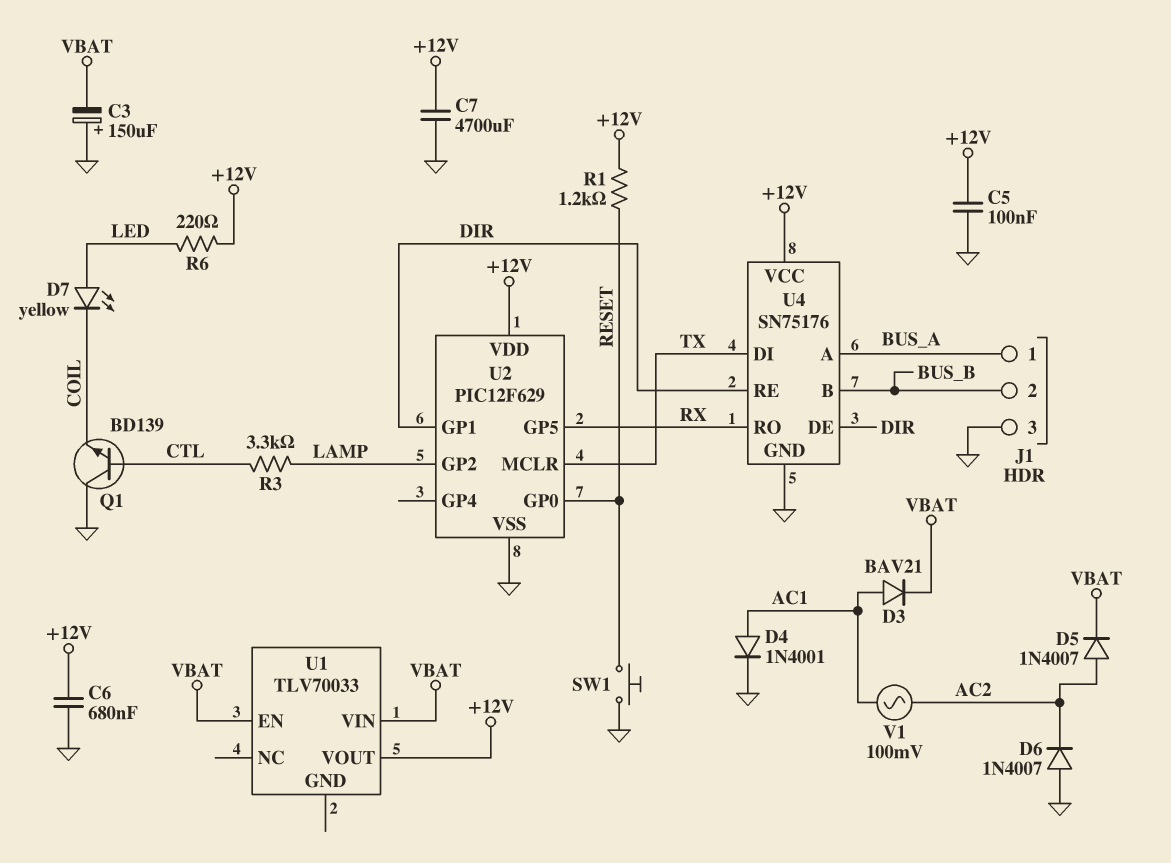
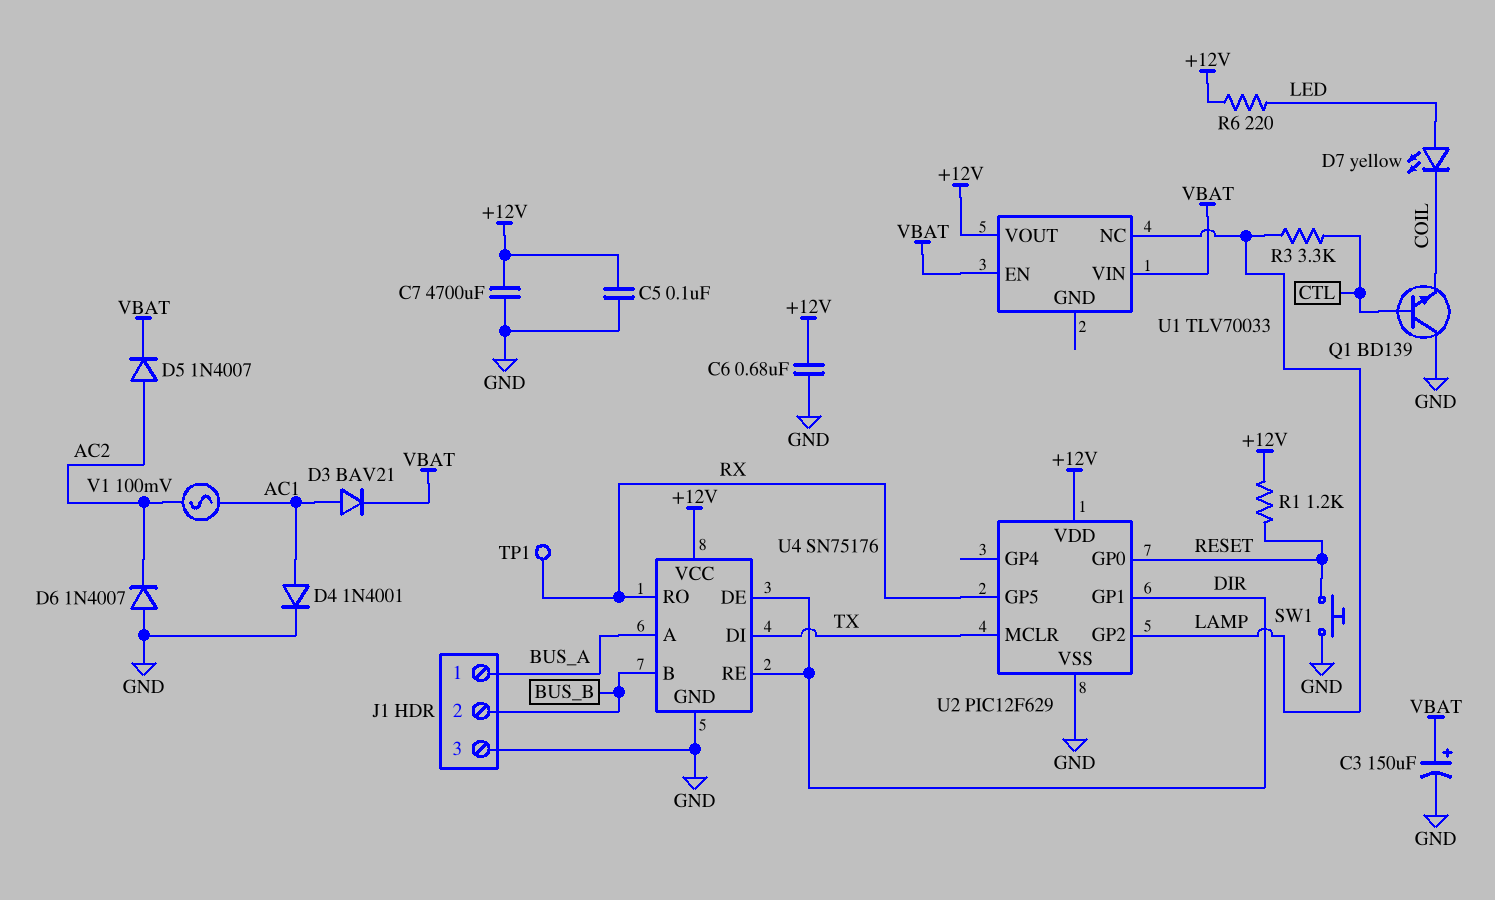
C3: 150uF (plus GND, minus VBAT) -> 150uF (plus VBAT, minus GND)
TP1: none -> test point (RX)
U1 pin NC: none -> LAMP

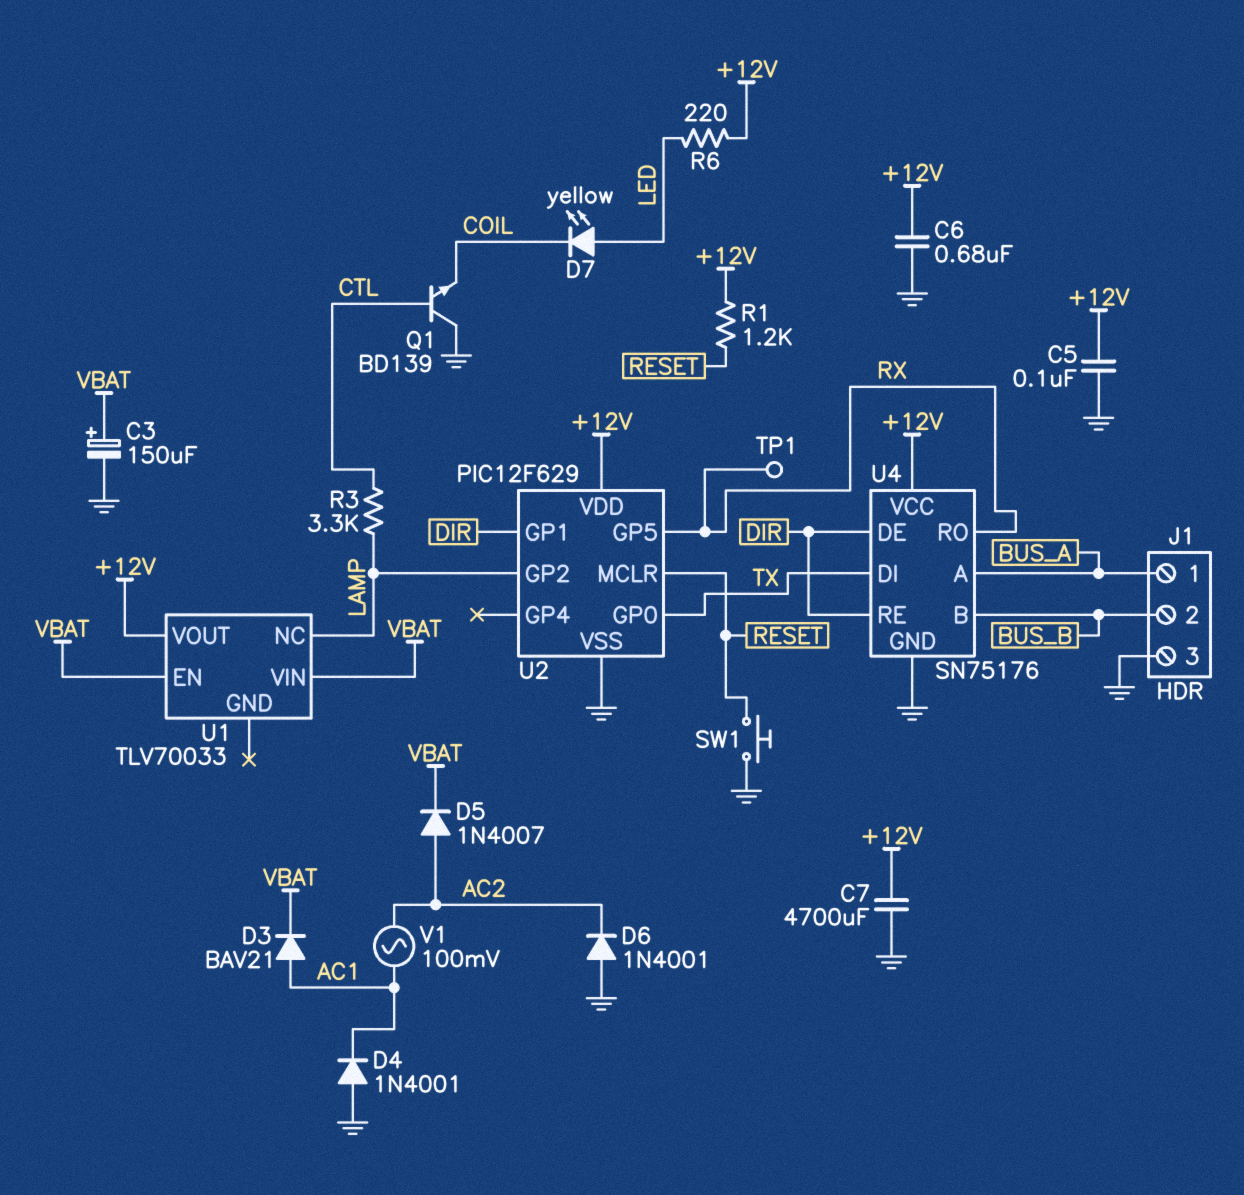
D4: diode 1N4001 (A AC1, K GND) -> diode 1N4001 (A GND, K AC1)
D6: diode 1N4007 (A GND, K AC2) -> diode 1N4001 (A GND, K AC2)
U2 pin GP0: RESET -> TX
U2 pin MCLR: TX -> RESET

